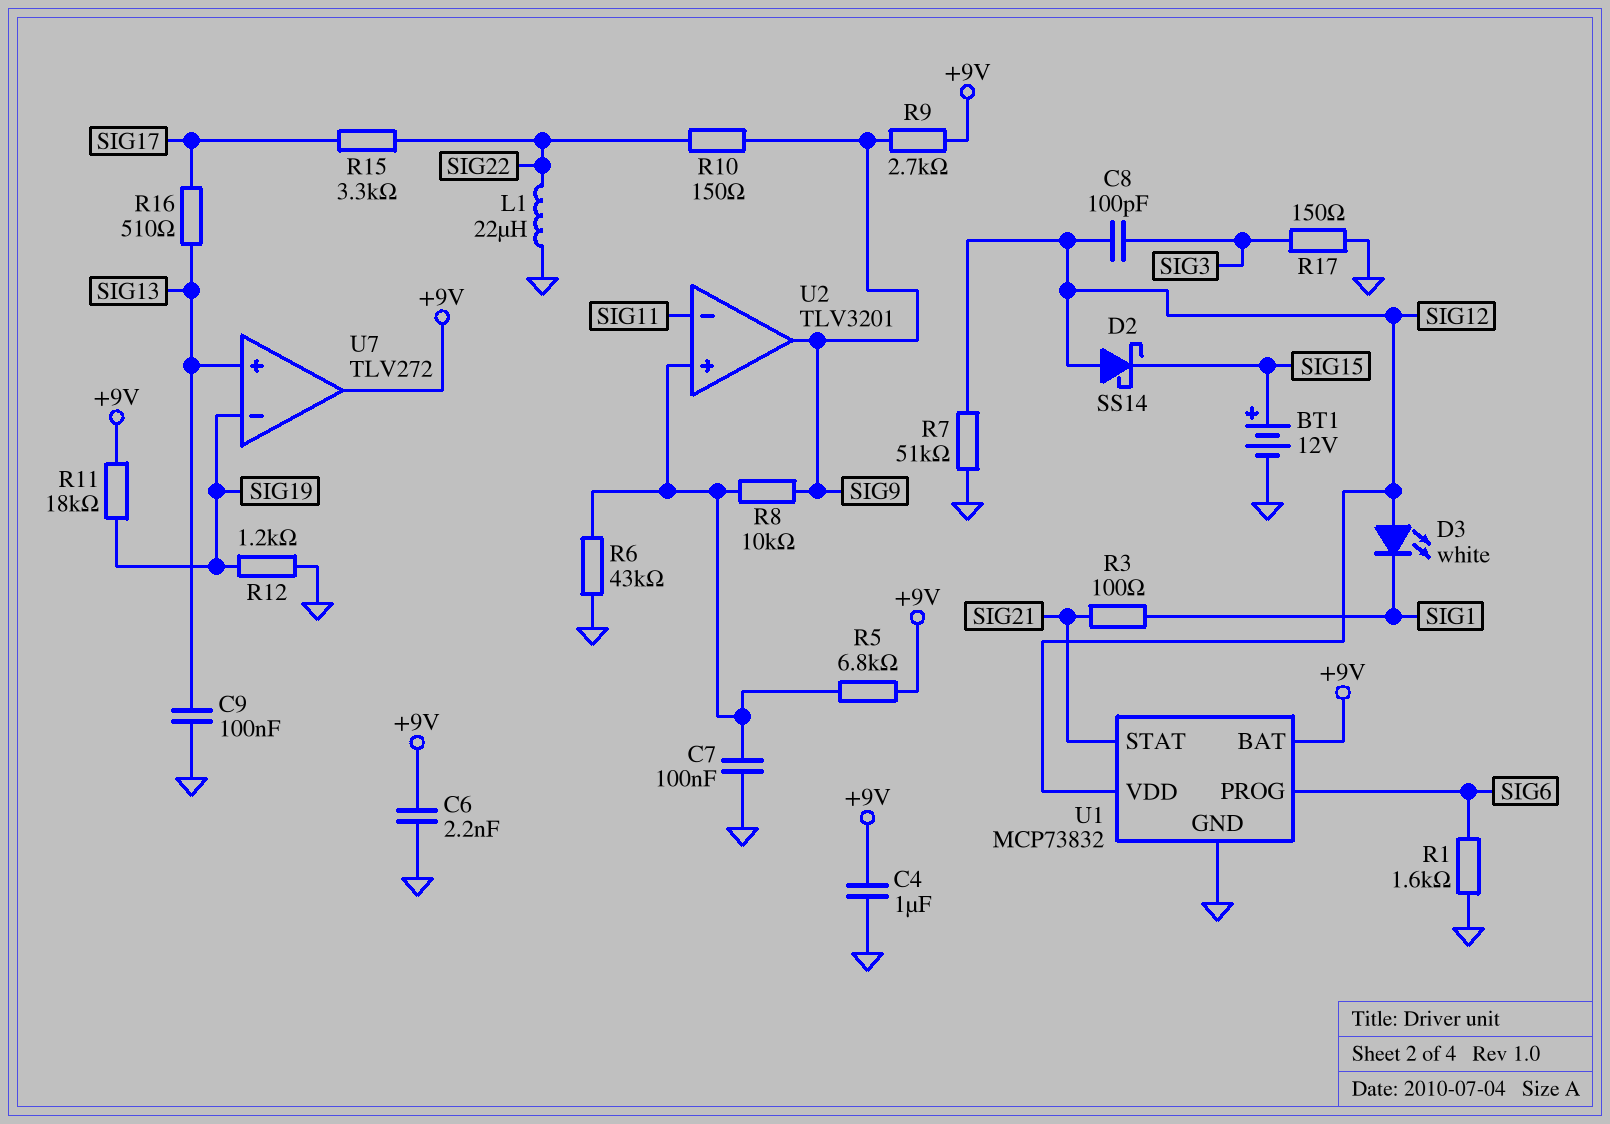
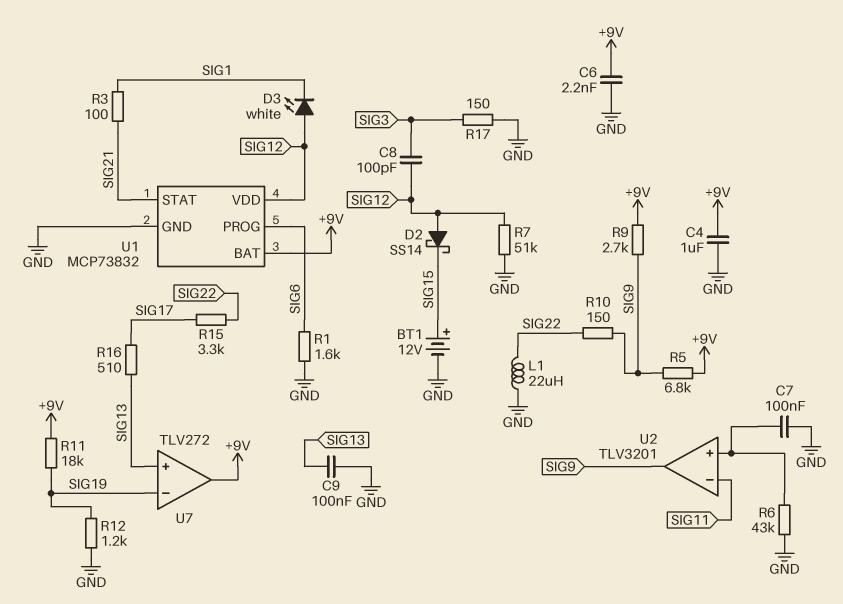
R5: 6.8k (+9V, U2/in+) -> 6.8k (+9V, SIG9)
R8: 10k (SIG9, U2/in+) -> none

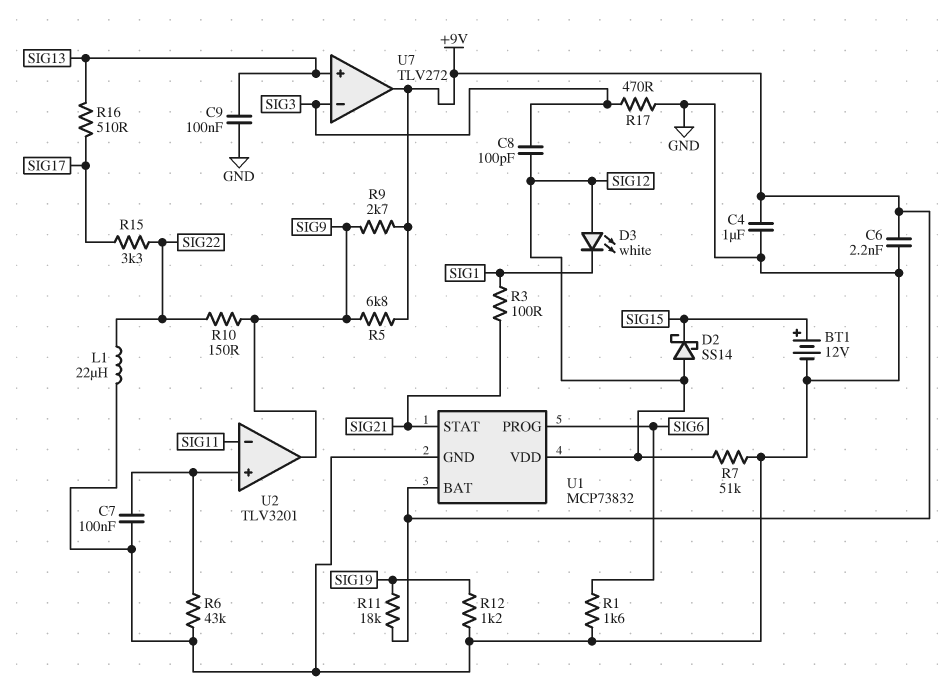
R17: 150 (GND, SIG3) -> 470 (GND, SIG3)
U7 pin in-: SIG19 -> SIG3

